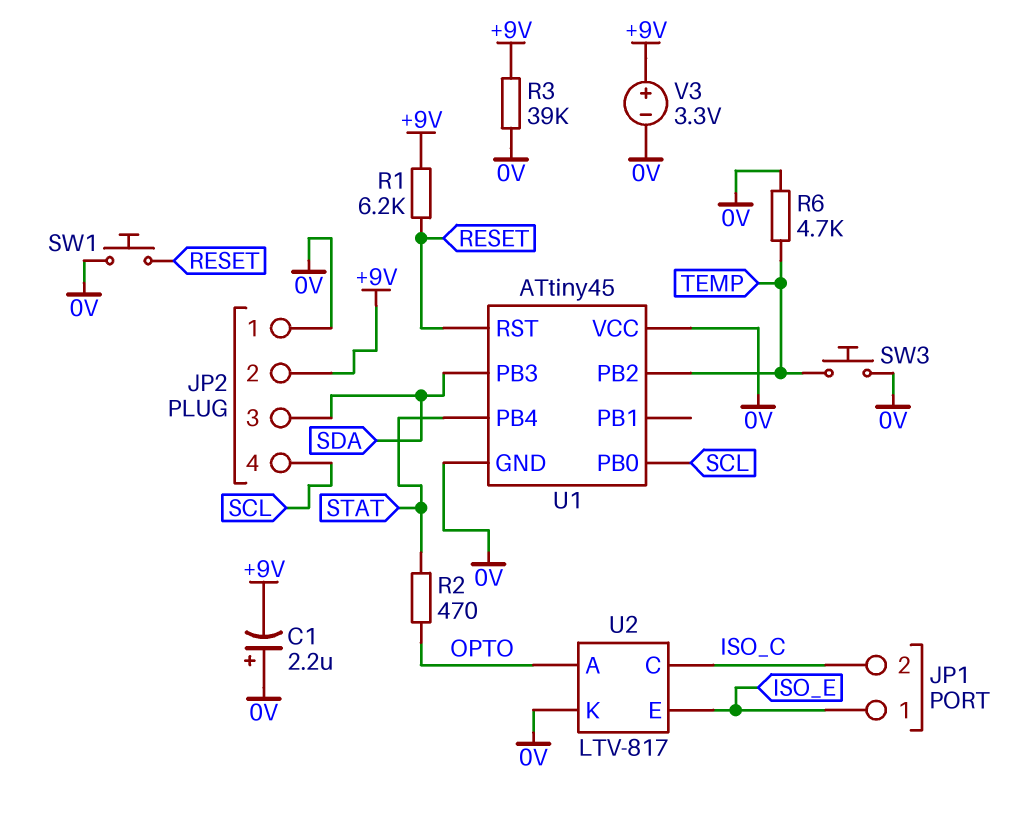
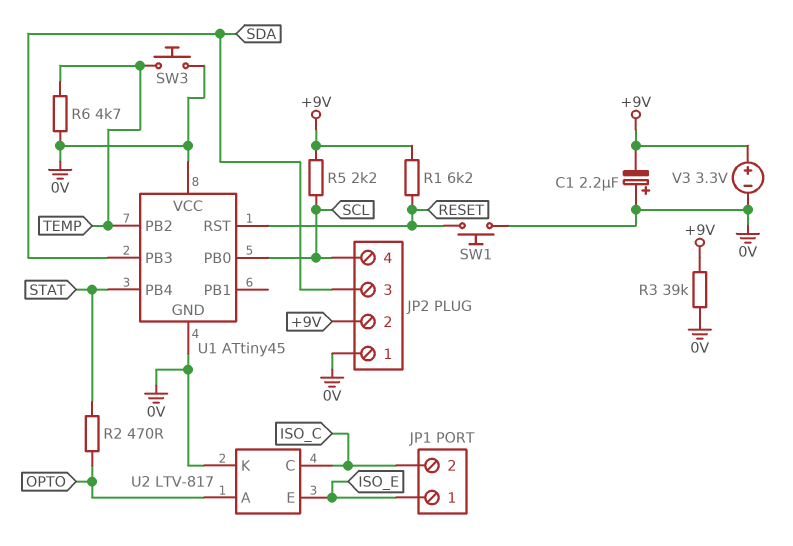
R5: none -> 2.2k (+9V, SCL)

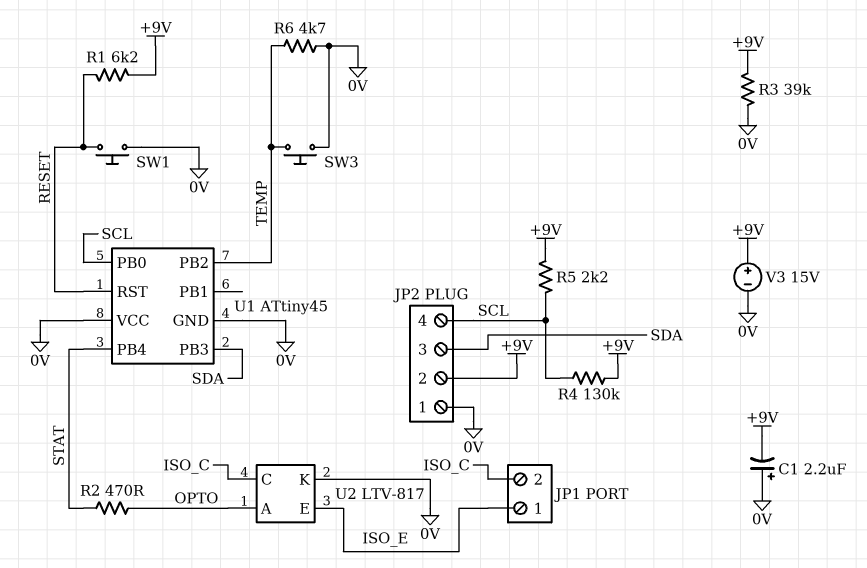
R4: none -> 130k (+9V, SCL)
V3: 3.3V (plus +9V, minus 0V) -> 15V (plus +9V, minus 0V)

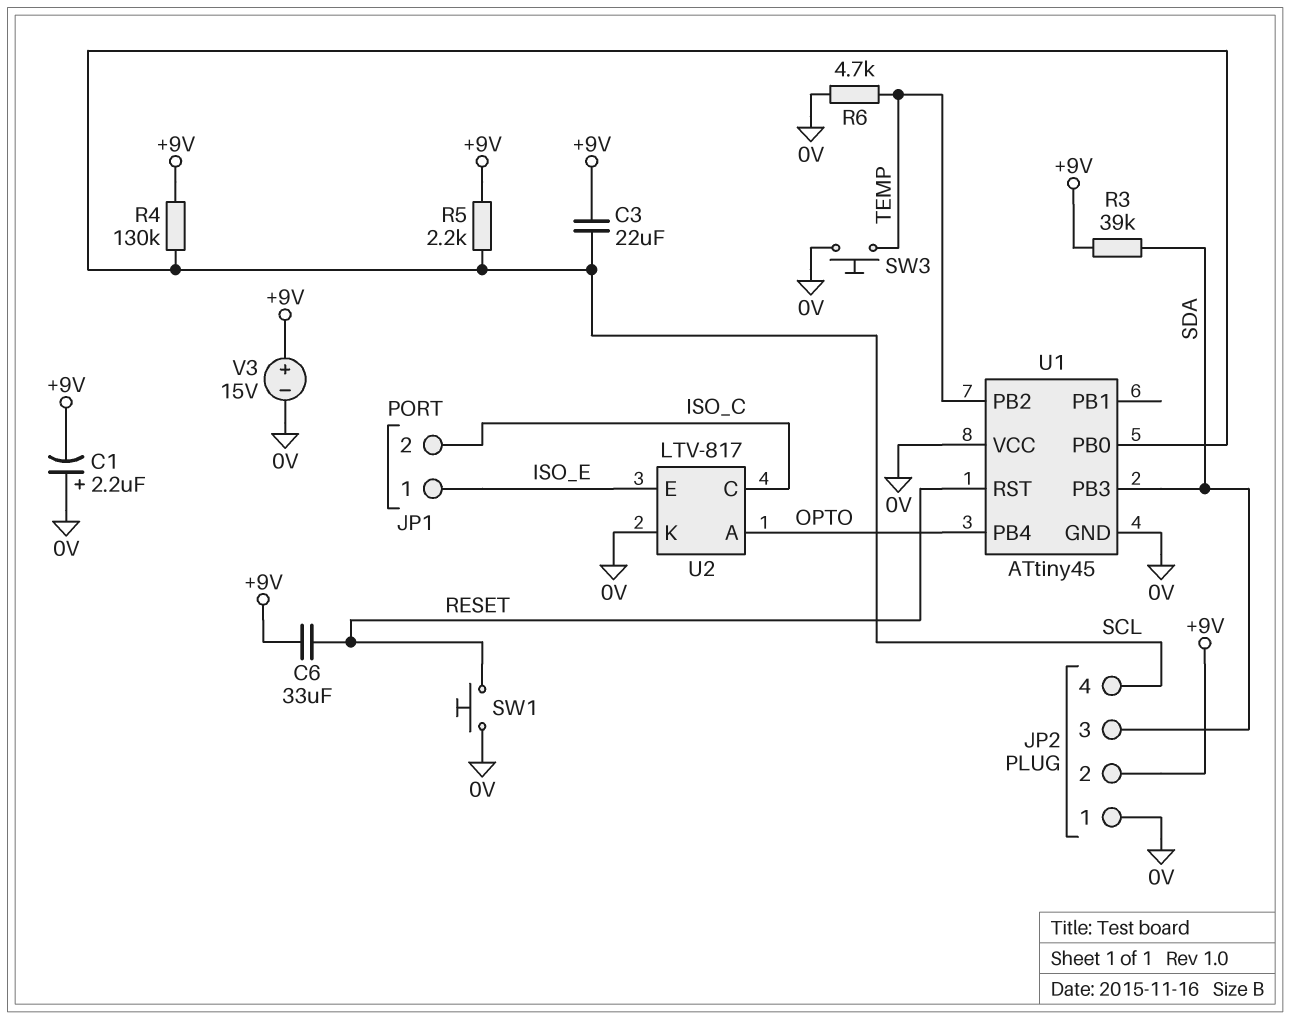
C3: none -> 22uF (+9V, SCL)
C6: none -> 33uF (+9V, RESET)
R1: 6.2k (+9V, RESET) -> none
R2: 470 (OPTO, STAT) -> none
R3: 39k (+9V, 0V) -> 39k (+9V, SDA)
U1 pin PB4: STAT -> OPTO

